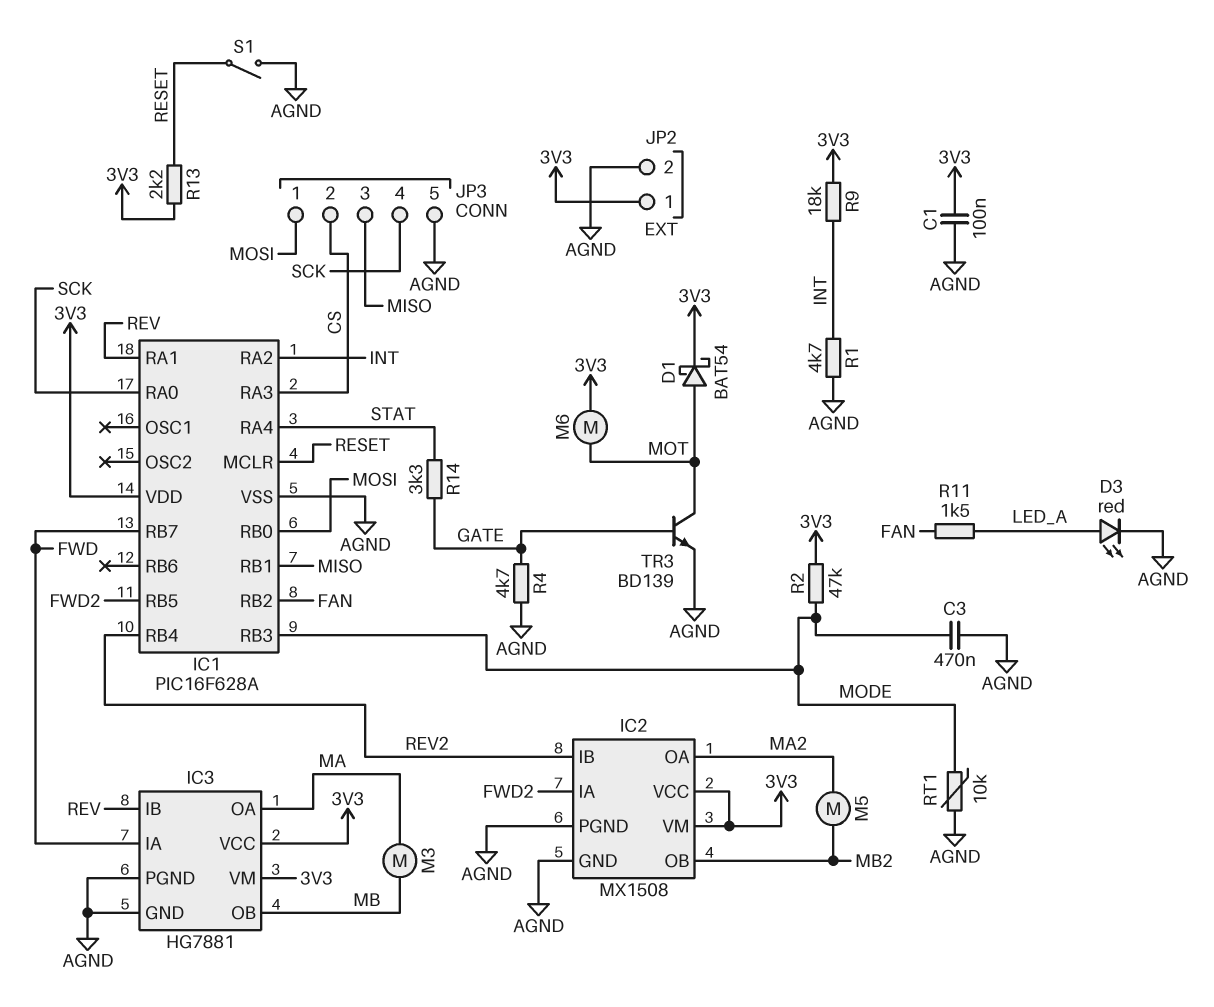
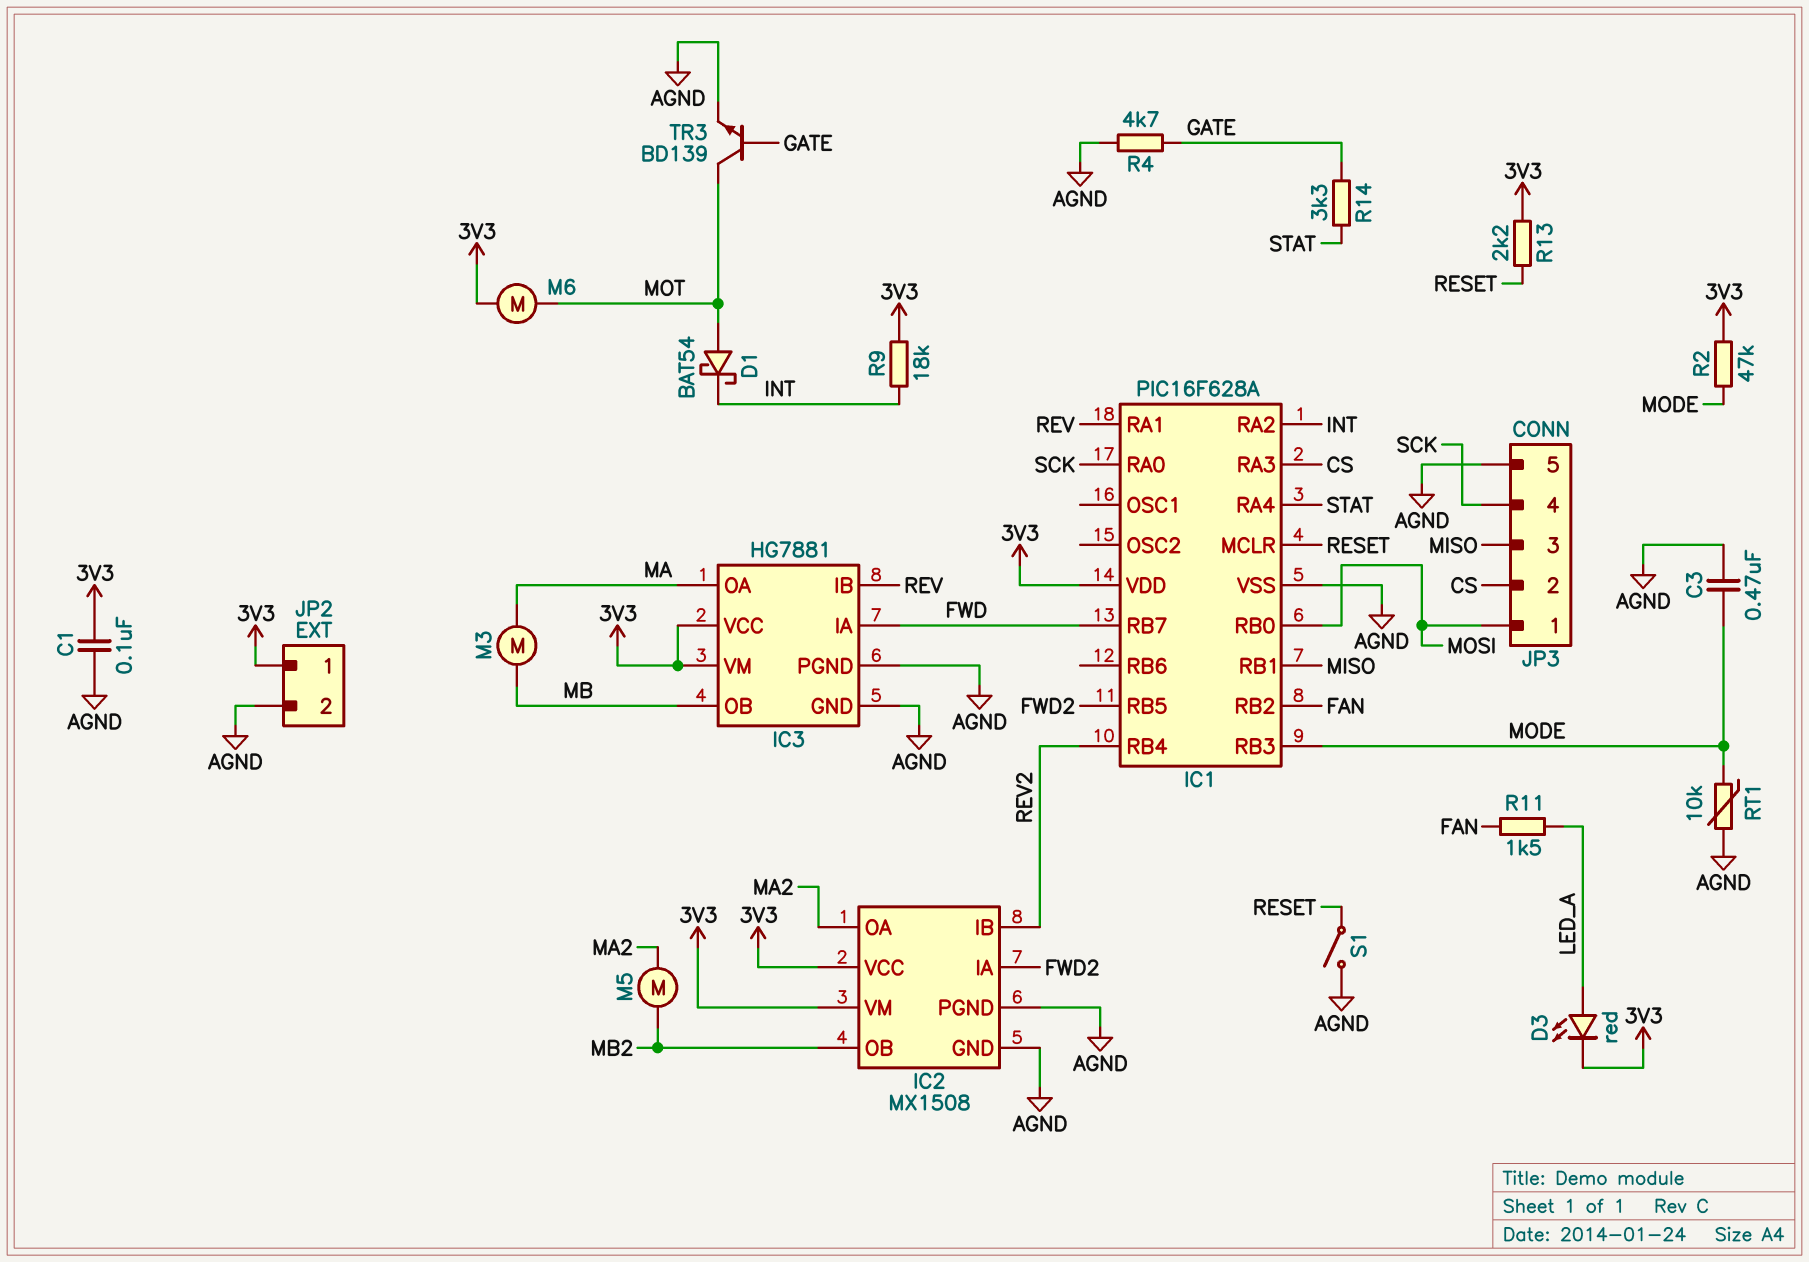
D1: schottky BAT54 (A MOT, K 3V3) -> schottky BAT54 (A MOT, K INT)
D3: LED red (A LED_A, K AGND) -> LED red (A LED_A, K 3V3)
R1: 4.7k (AGND, INT) -> none

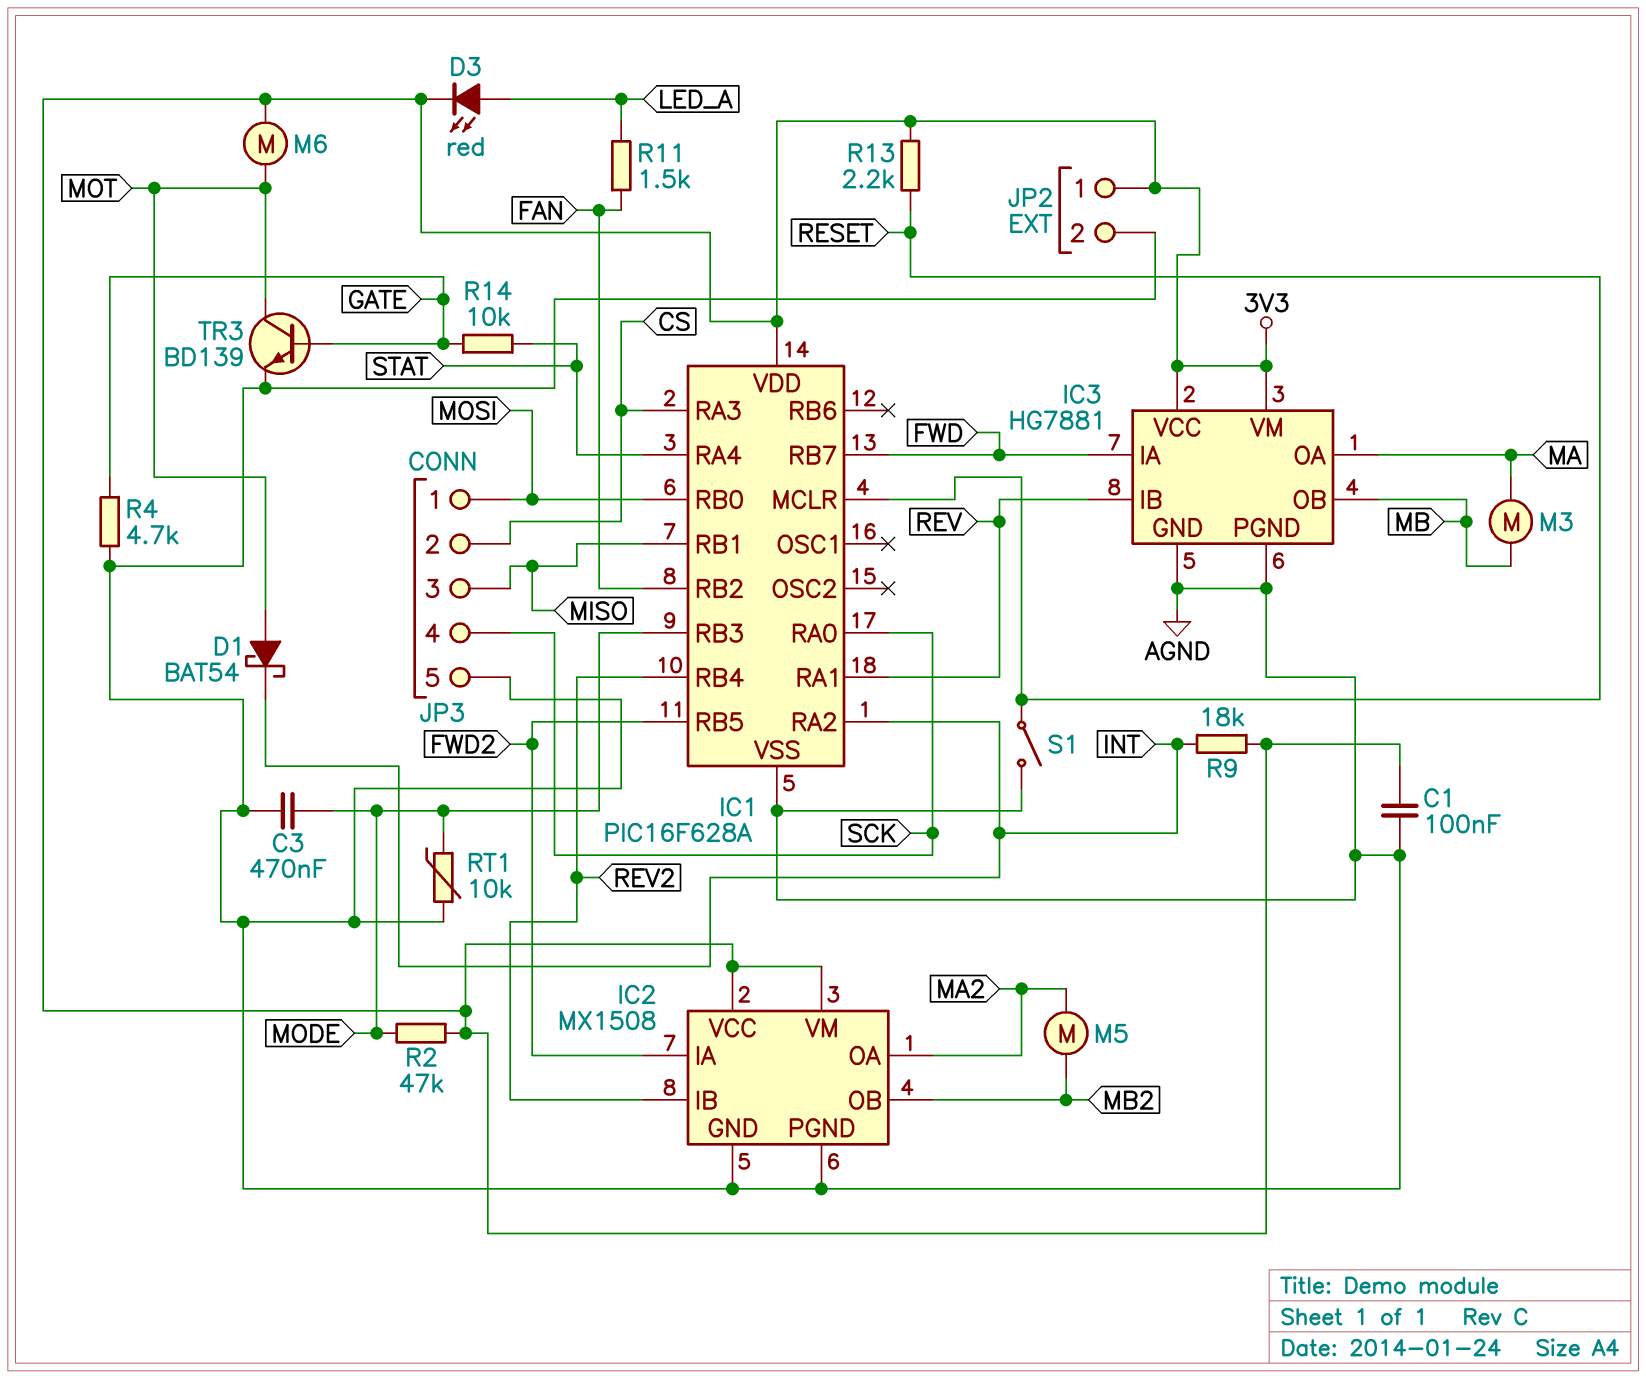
R14: 3.3k (GATE, STAT) -> 10k (GATE, STAT)

